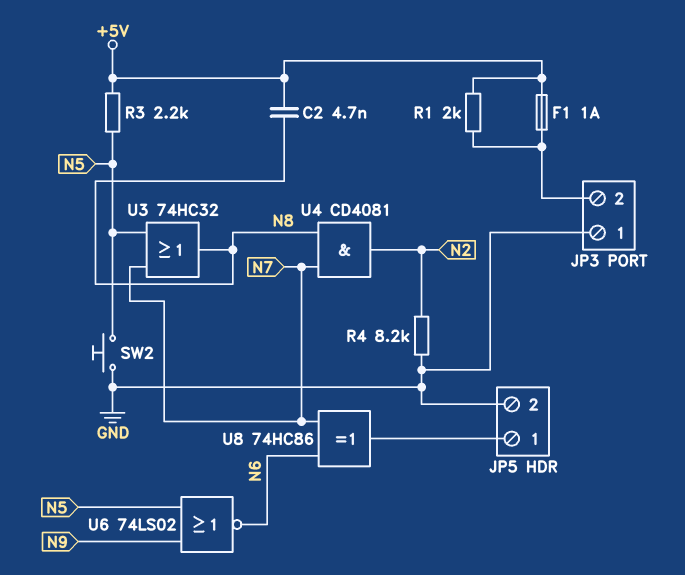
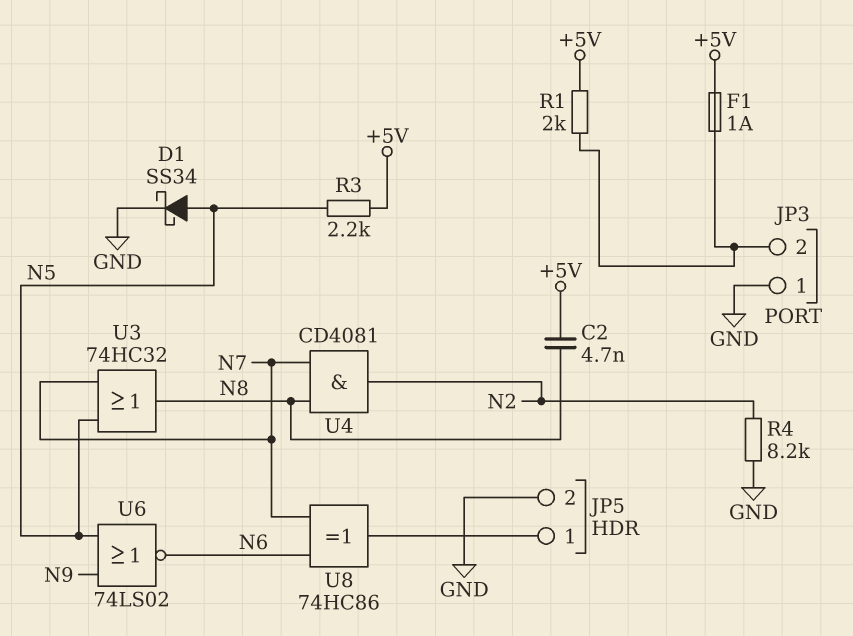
D1: none -> schottky SS34 (A N5, K GND)
SW2: button (GND, N5) -> none

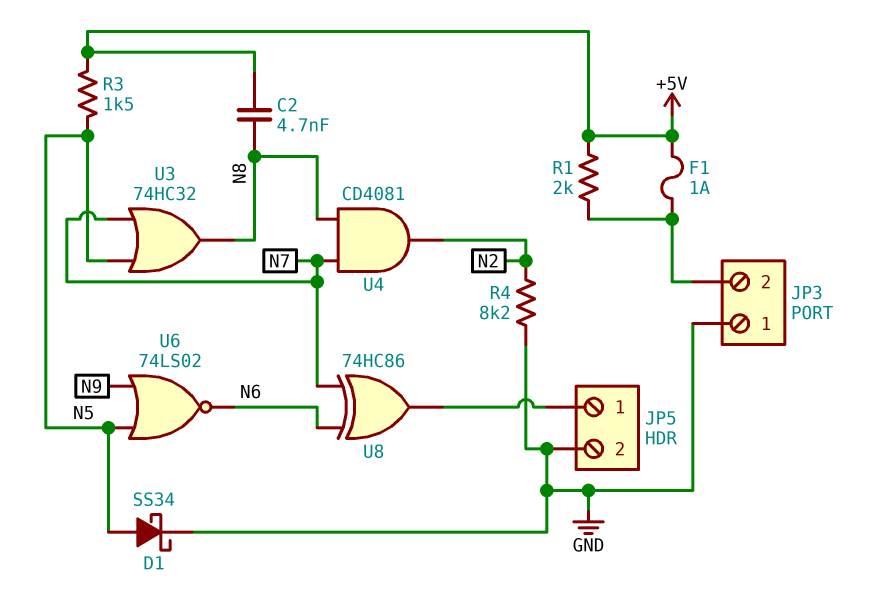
R3: 2.2k (+5V, N5) -> 1.5k (+5V, N5)

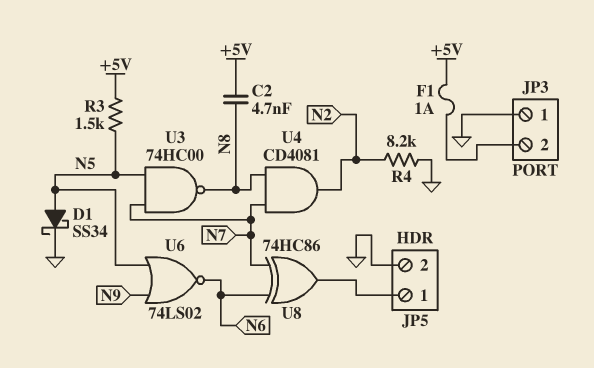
R1: 2k (+5V, JP3/2) -> none
U3: OR 74HC32 (in N5, in N7, out N8) -> NAND 74HC00 (in N5, in N7, out N8)

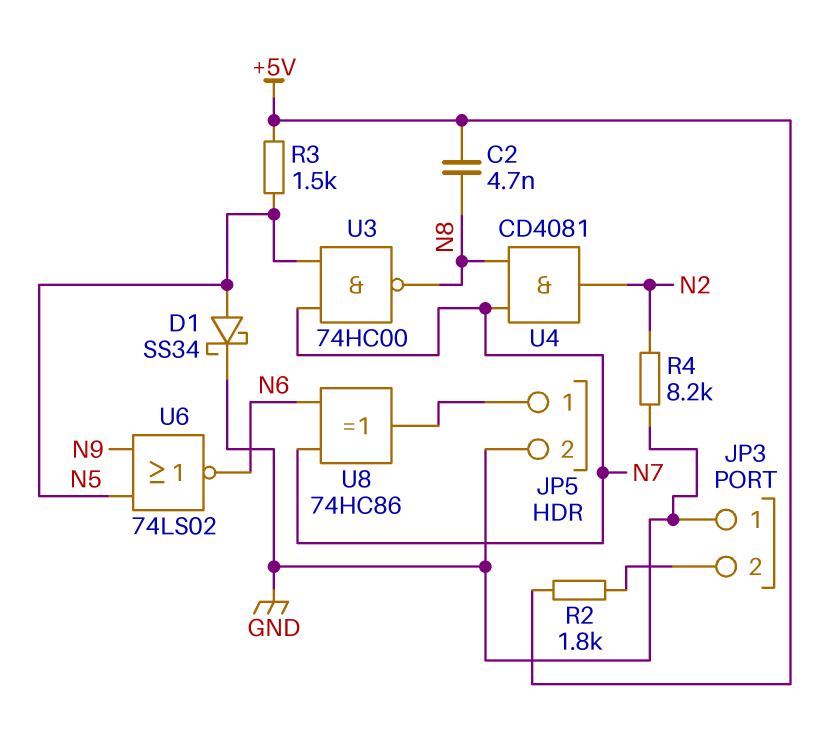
F1: 1A (+5V, JP3/2) -> none
R2: none -> 1.8k (+5V, JP3/2)

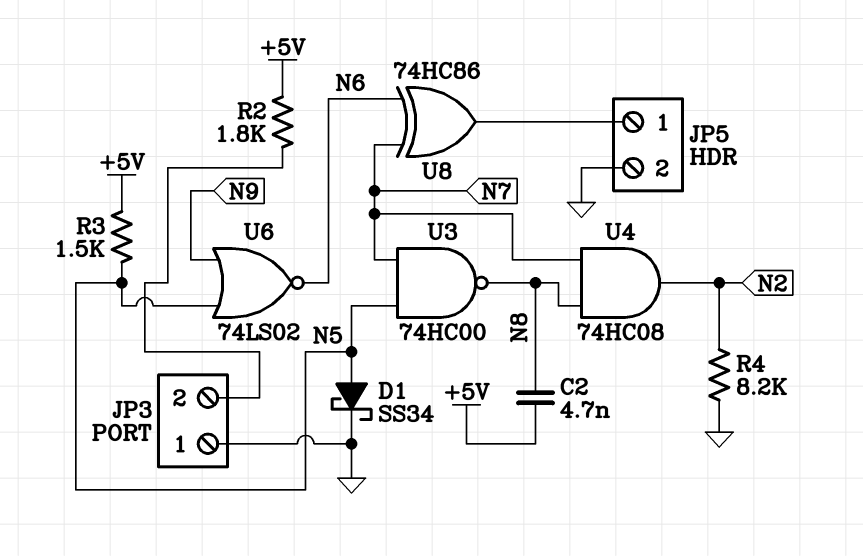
U4: AND CD4081 (in N7, in N8, out N2) -> AND 74HC08 (in N7, in N8, out N2)

